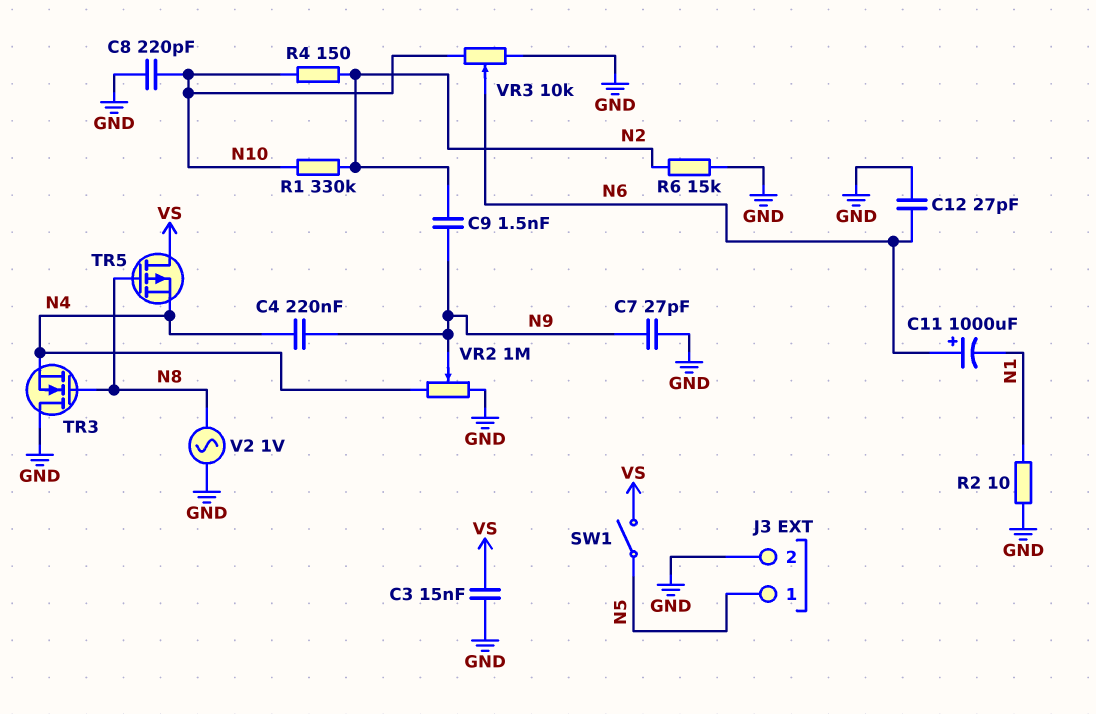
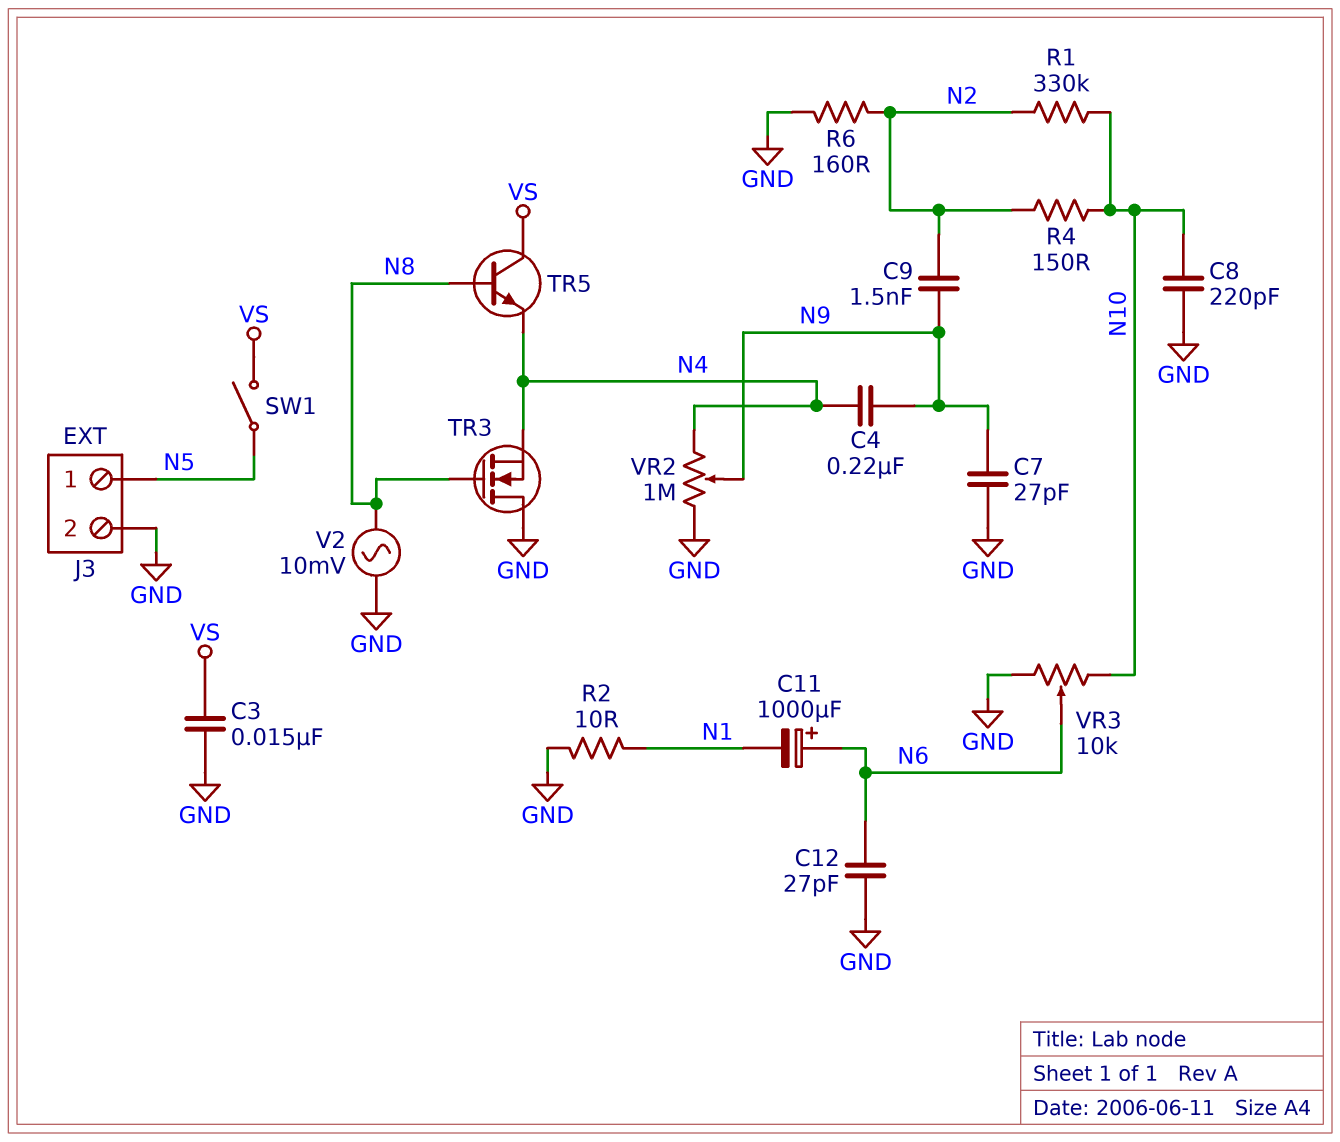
R6: 15k (GND, N2) -> 160 (GND, N2)
TR5: PMOS (G N8, D VS, S N4) -> NPN (B N8, C VS, E N4)
V2: AC 1V (GND, N8) -> AC 10mV (GND, N8)

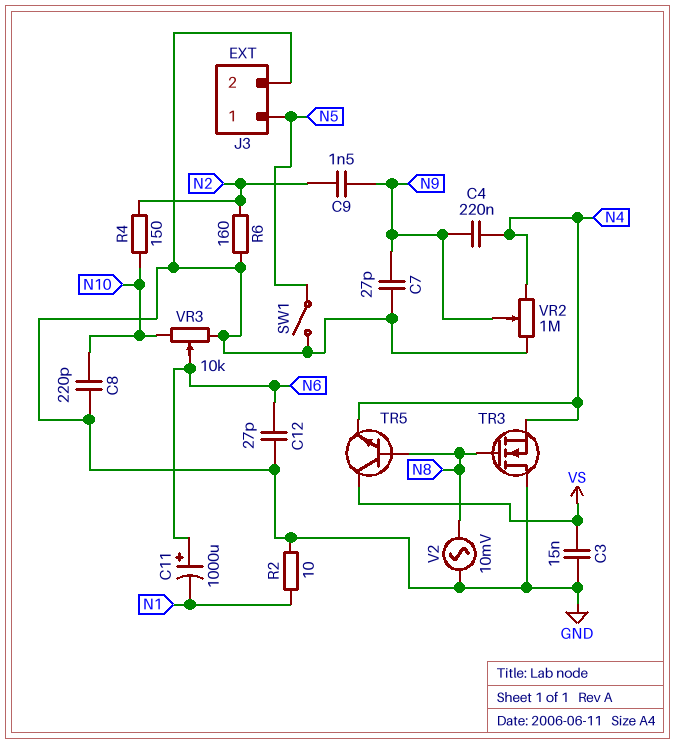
R1: 330k (N2, N10) -> none
SW1: switch (N5, VS) -> switch (GND, N5)

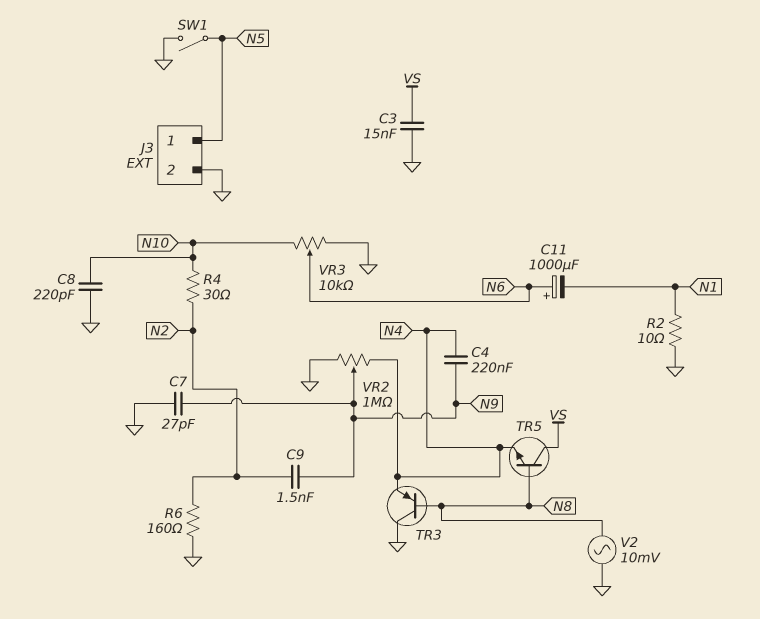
C12: 27pF (GND, N6) -> none
R4: 150 (N2, N10) -> 30 (N2, N10)
TR3: NMOS (G N8, D GND, S N4) -> PNP (B N8, C GND, E N4)

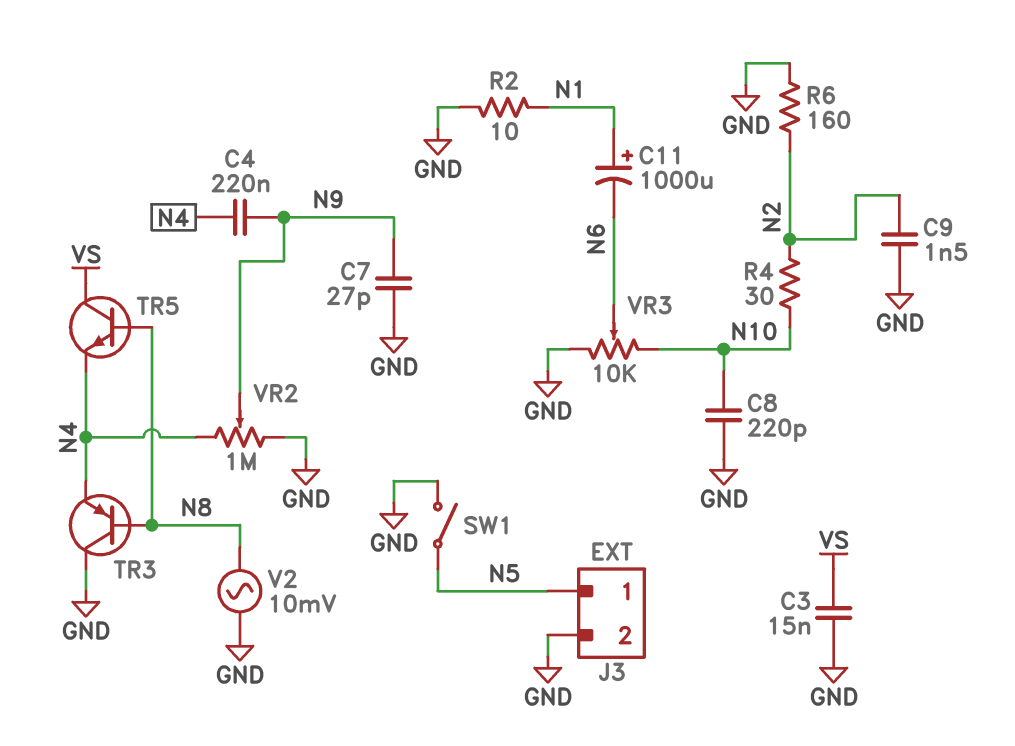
C9: 1.5nF (N2, N9) -> 1.5nF (GND, N2)
C11: 1000uF (plus N6, minus N1) -> 1000uF (plus N1, minus N6)

